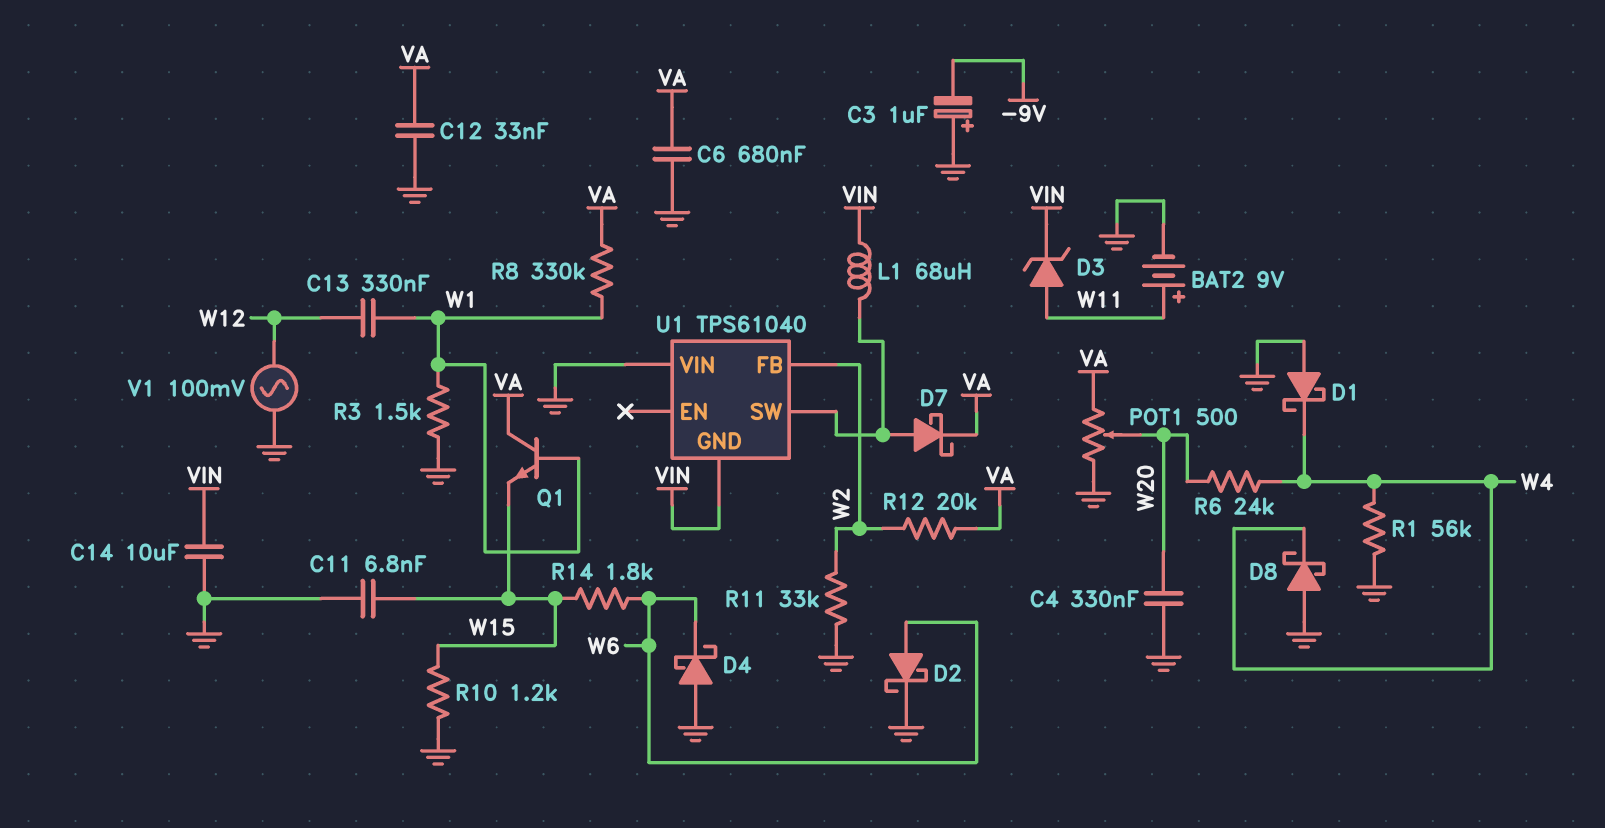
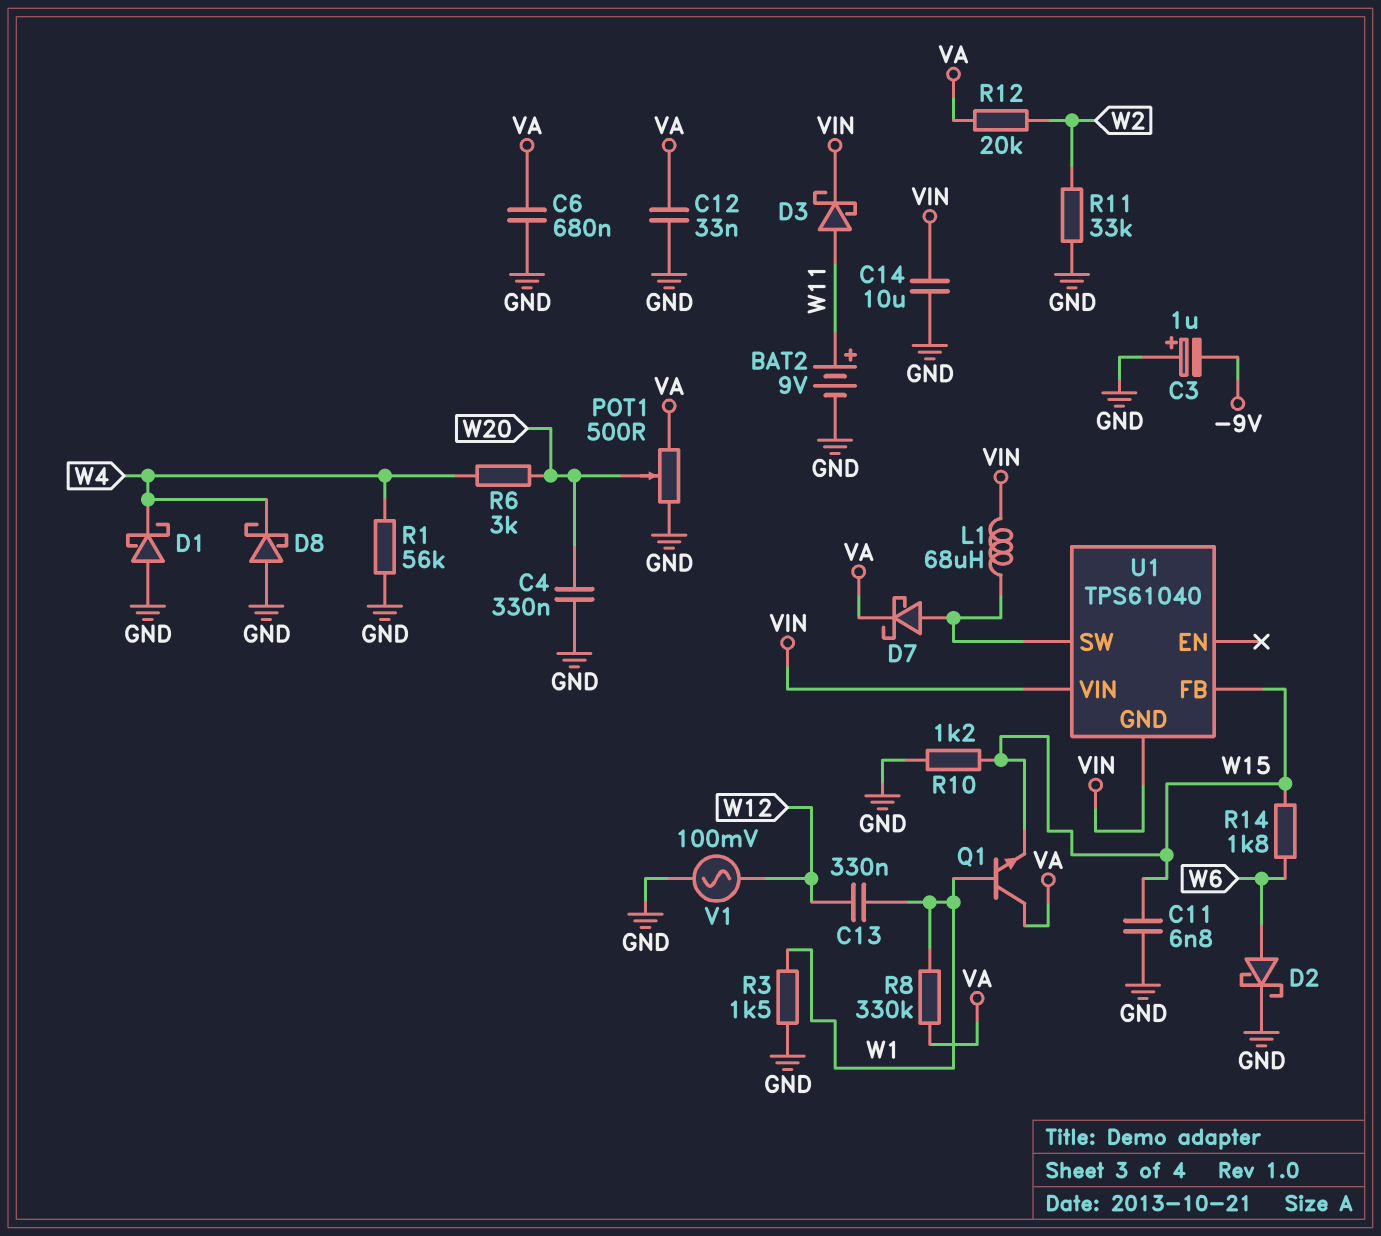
D3: zener (A W11, K VIN) -> schottky (A W11, K VIN)
D4: schottky (A GND, K W6) -> none
R6: 24k (W4, W20) -> 3k (W4, W20)
U1 pin FB: W2 -> W15
U1 pin VIN: GND -> VIN

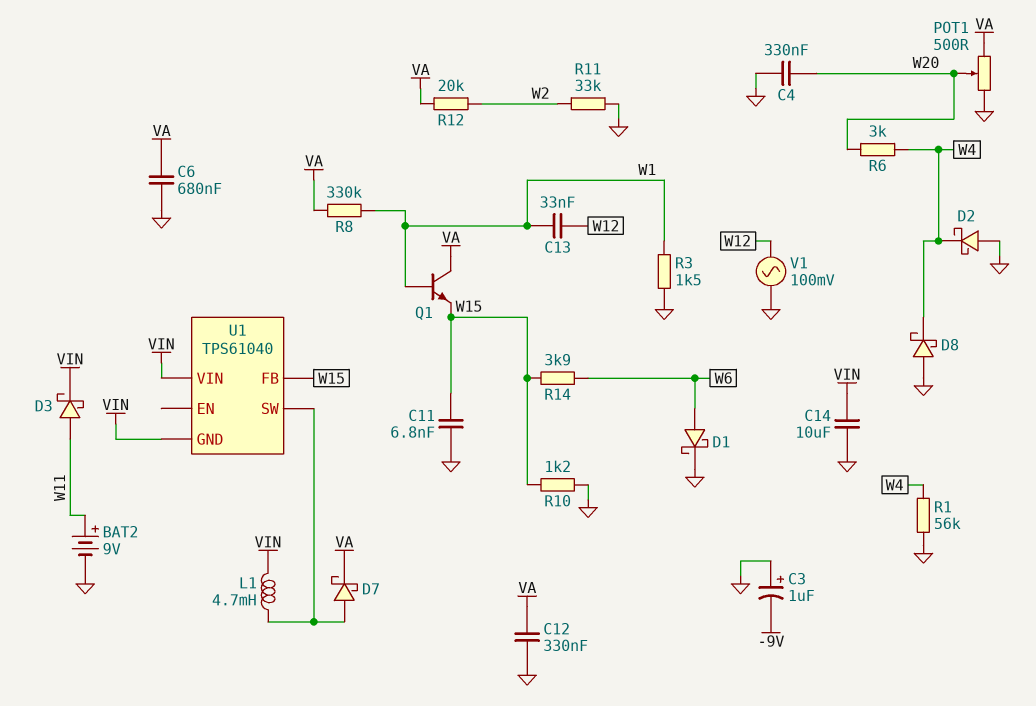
C12: 33nF (GND, VA) -> 330nF (GND, VA)
C13: 330nF (W1, W12) -> 33nF (W1, W12)
D1: schottky (A GND, K W4) -> schottky (A W6, K GND)
D2: schottky (A W6, K GND) -> schottky (A GND, K W4)
L1: 68uH (U1/SW, VIN) -> 4.7mH (U1/SW, VIN)
R14: 1.8k (W6, W15) -> 3.9k (W6, W15)

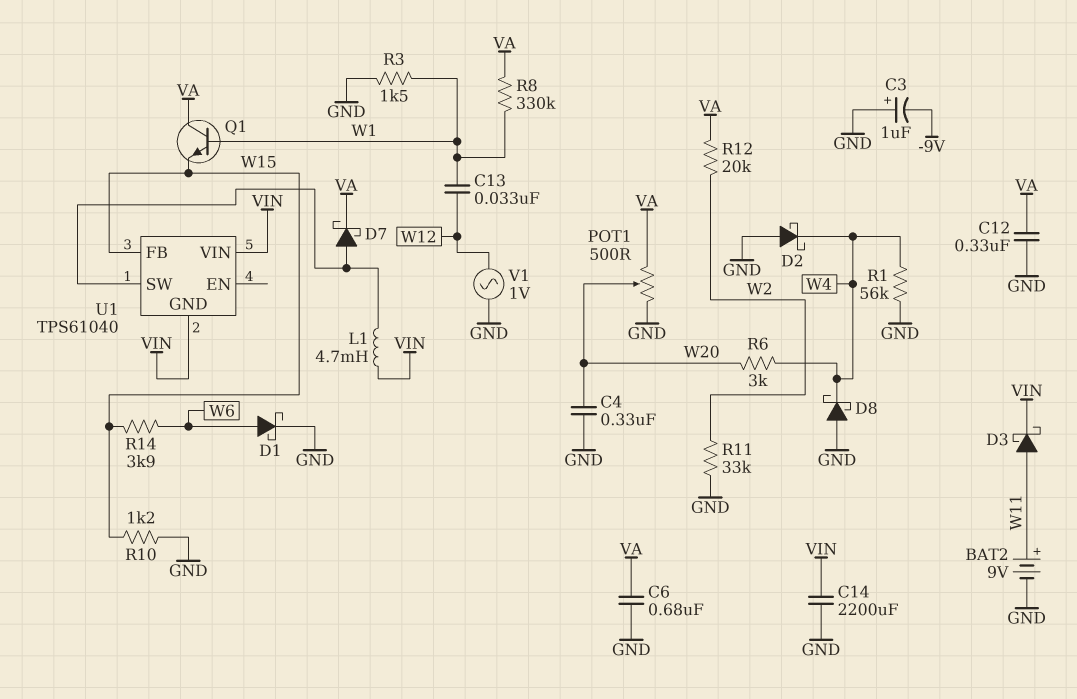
C11: 6.8nF (GND, W15) -> none
C14: 10uF (GND, VIN) -> 2200uF (GND, VIN)
V1: AC 100mV (GND, W12) -> AC 1V (GND, W12)

